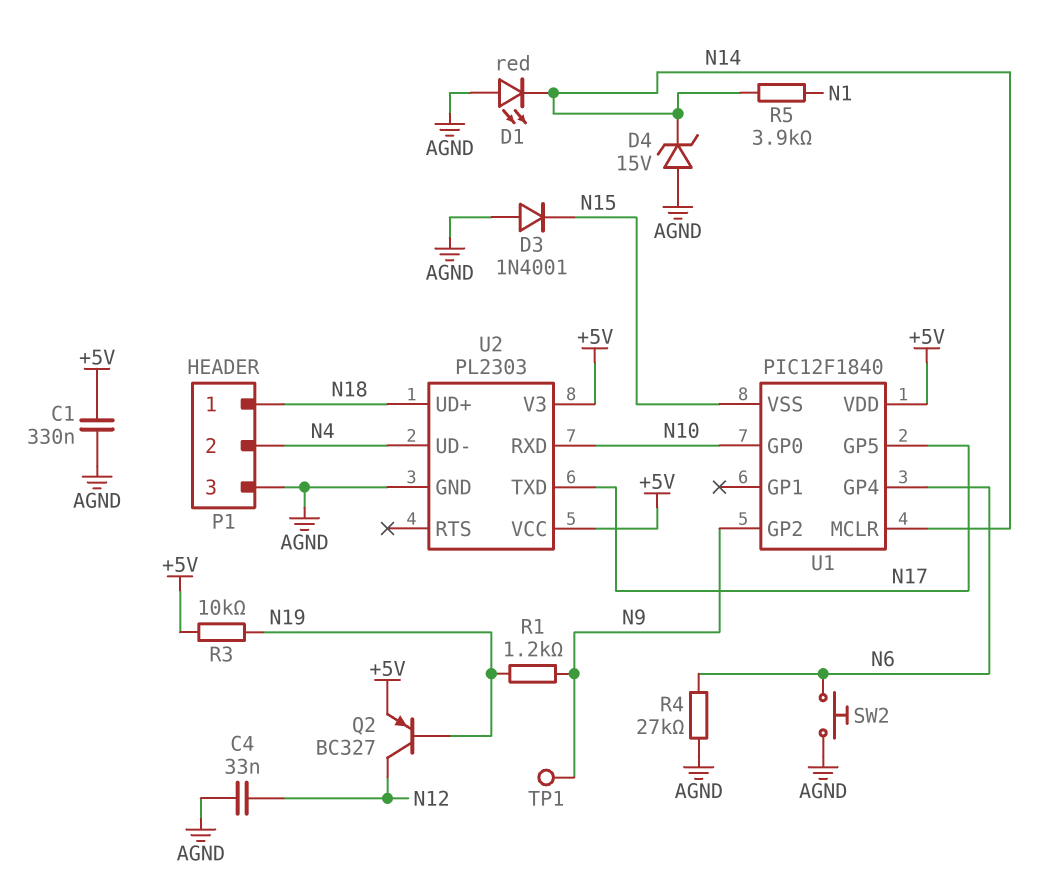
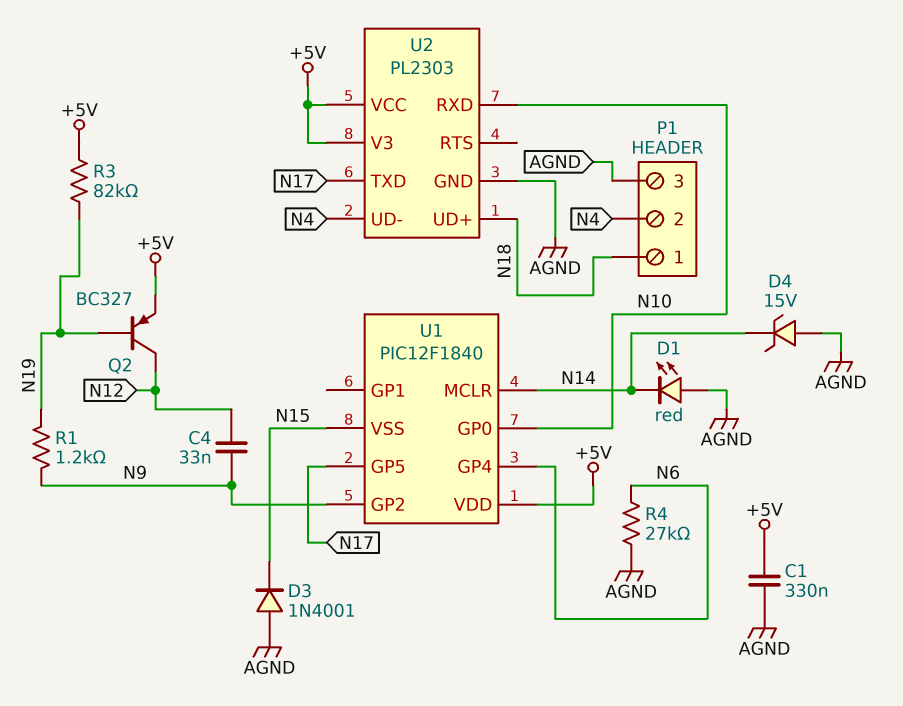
C4: 33nF (AGND, N12) -> 33nF (N9, N12)
R3: 10k (+5V, N19) -> 82k (+5V, N19)
R5: 3.9k (N1, N14) -> none
SW2: button (AGND, N6) -> none
TP1: test point (N9) -> none

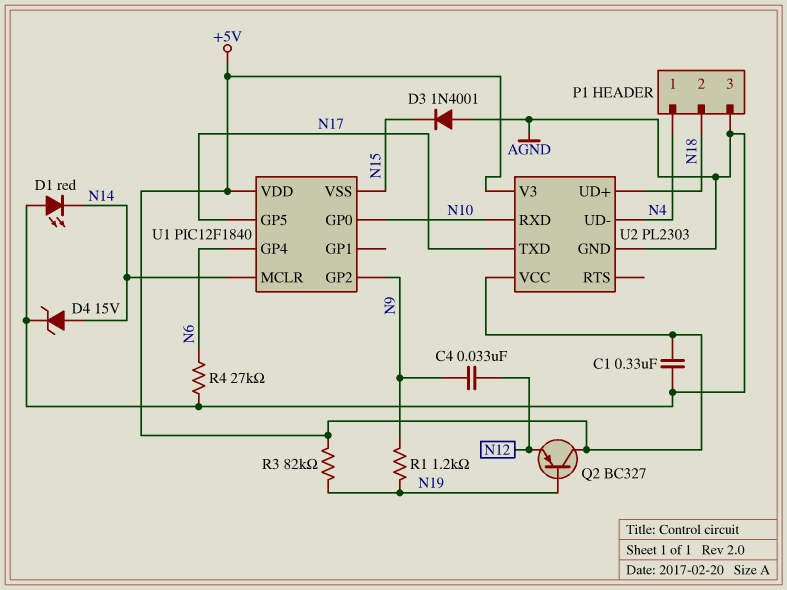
D4: zener 15V (A AGND, K N14) -> zener 15V (A N14, K AGND)
P1 pin 1: N18 -> N4
P1 pin 2: N4 -> N18
Q2: PNP BC327 (B N19, C N12, E +5V) -> PNP BC327 (B N19, C +5V, E N12)

